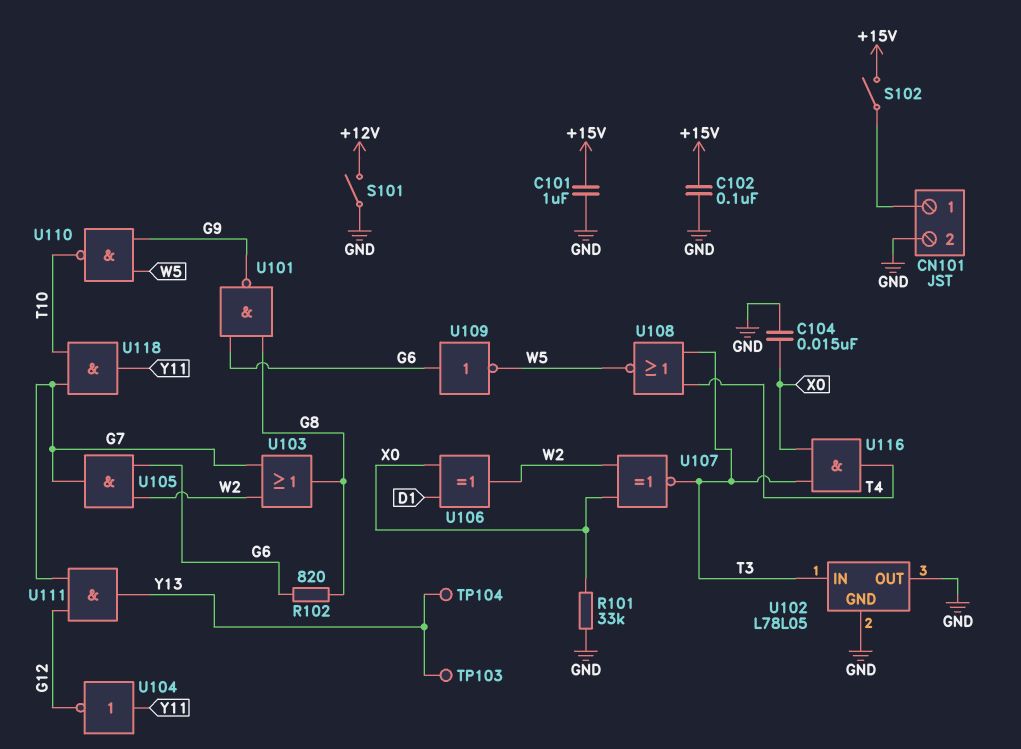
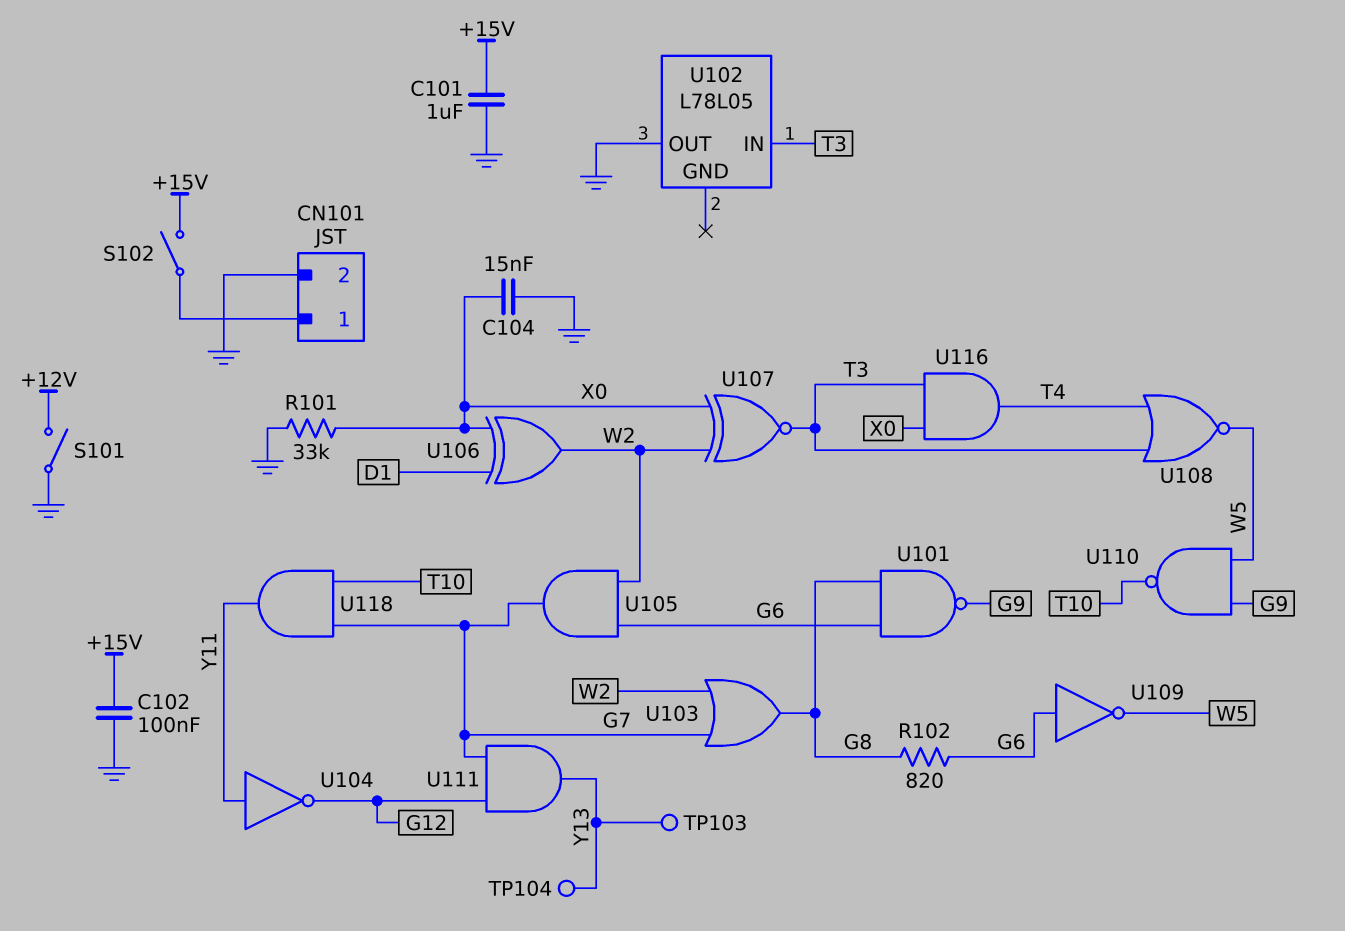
U102 pin GND: GND -> none

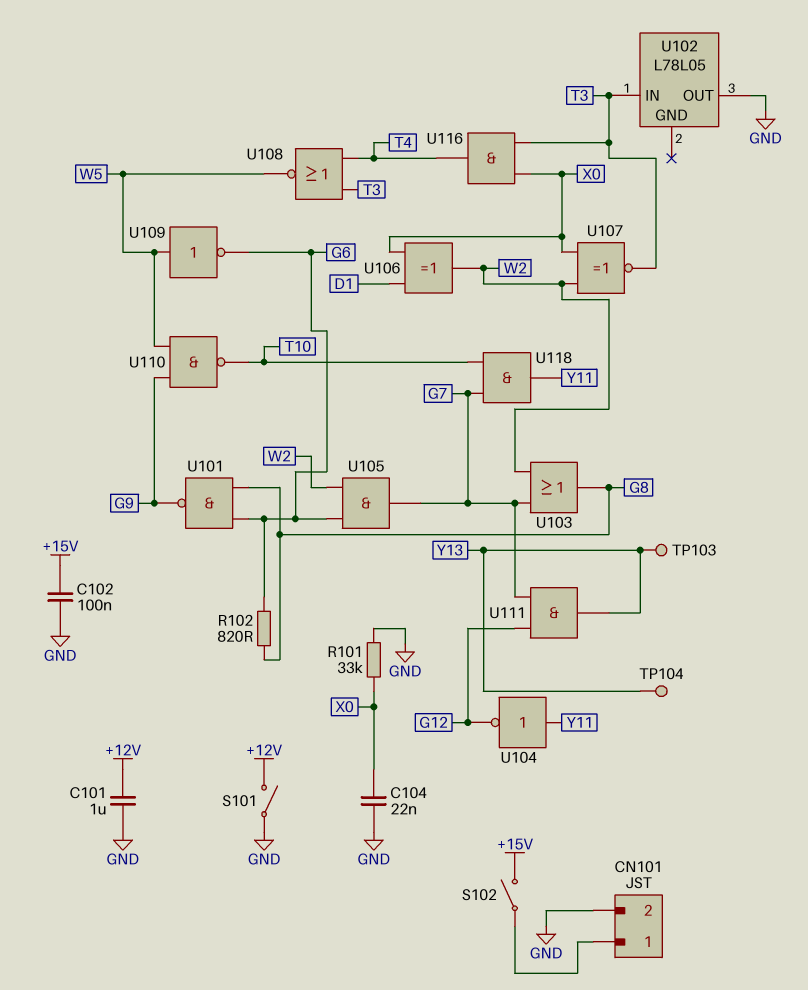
C101: 1uF (+15V, GND) -> 1uF (+12V, GND)
C104: 15nF (GND, X0) -> 22nF (GND, X0)
U109: NOT (in G6, out W5) -> NOT (in W5, out G6)

